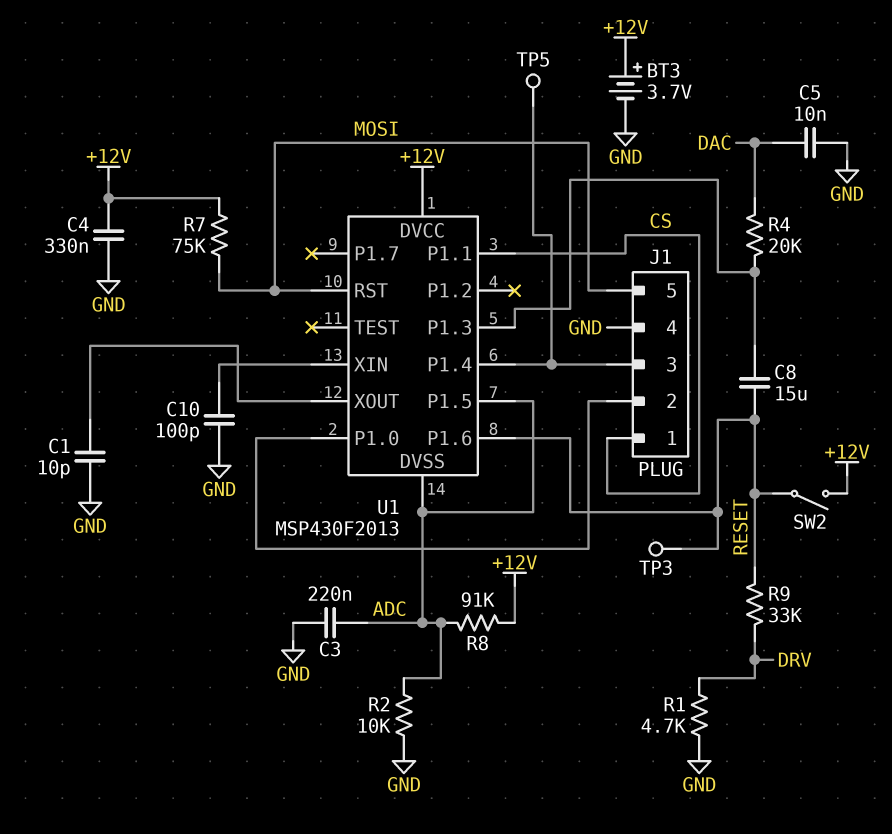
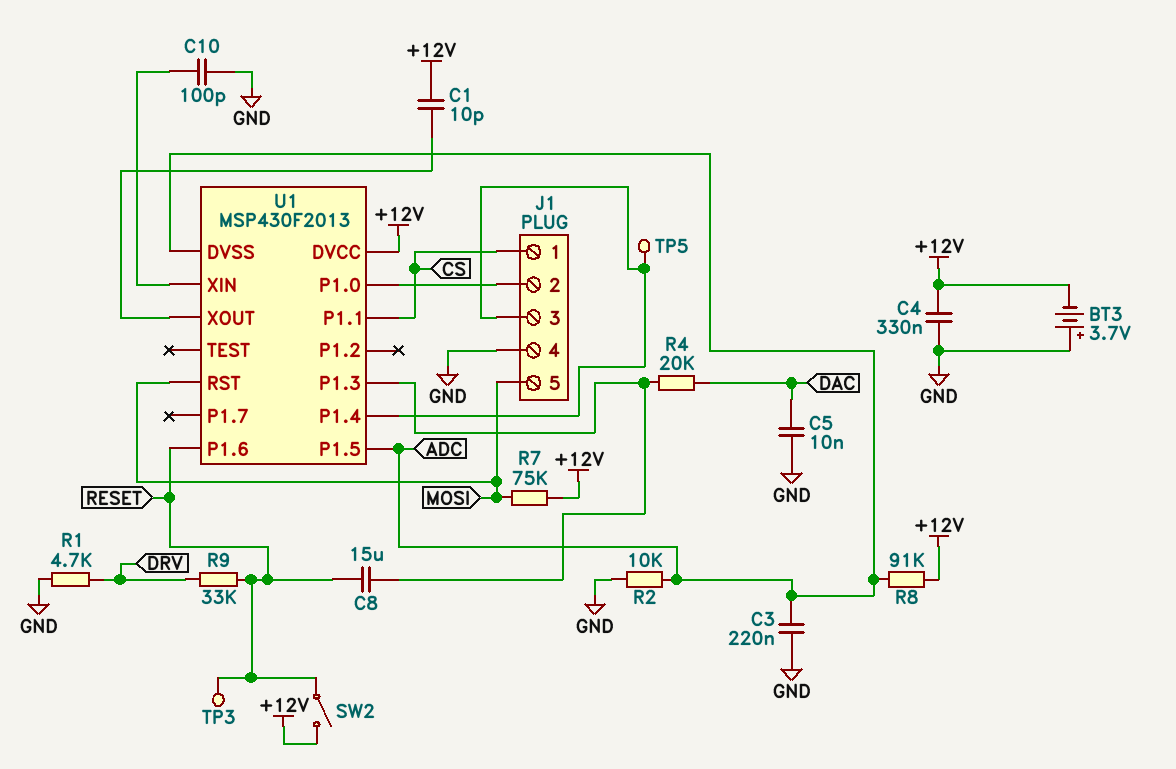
BT3: 3.7V (plus +12V, minus GND) -> 3.7V (plus GND, minus +12V)
C1: 10pF (GND, U1/XOUT) -> 10pF (+12V, U1/XOUT)

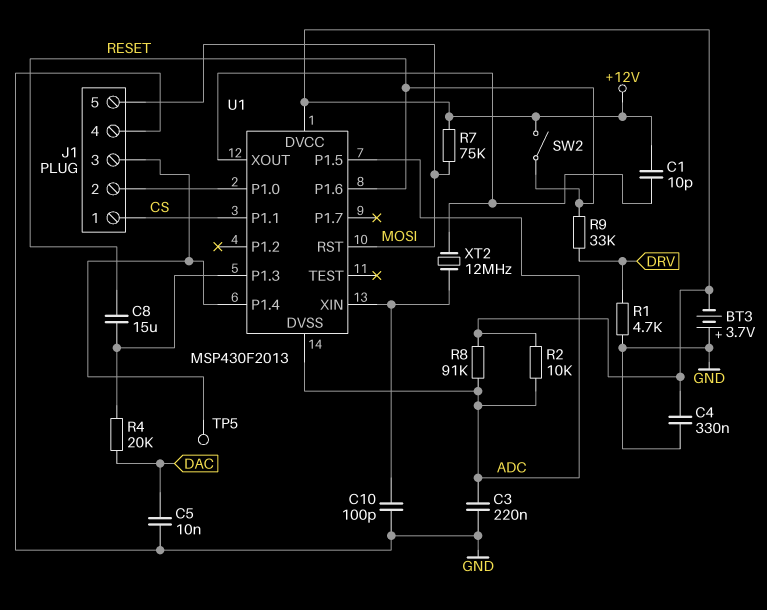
R2: 10k (ADC, GND) -> 10k (+12V, ADC)
TP3: test point (RESET) -> none
XT2: none -> 12MHz (U1/XIN, U1/XOUT)

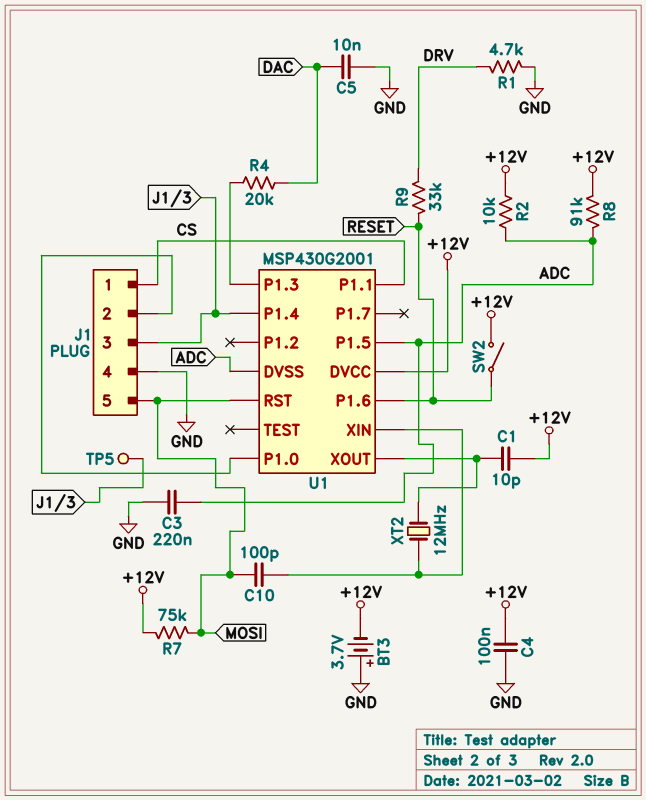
C4: 330nF (+12V, GND) -> 100nF (+12V, GND)
C8: 15uF (RESET, U1/P1.3) -> none
C10: 100pF (GND, U1/XIN) -> 100pF (MOSI, U1/XIN)
U1: MSP430F2013 -> MSP430G2001

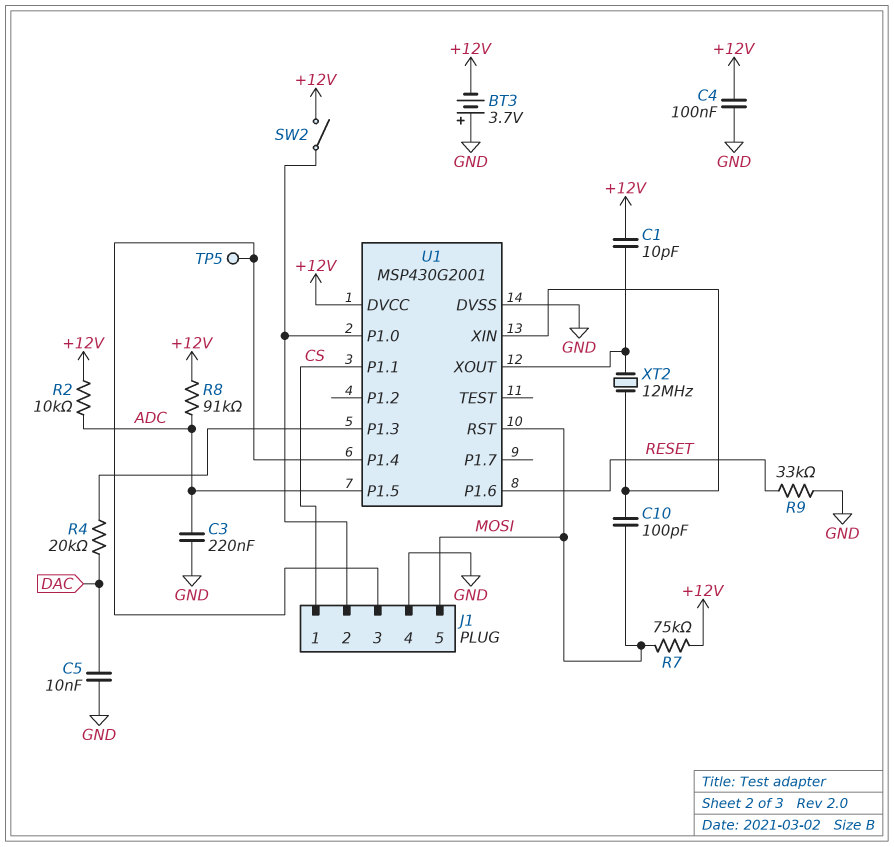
R1: 4.7k (DRV, GND) -> none
R9: 33k (DRV, RESET) -> 33k (GND, RESET)
SW2: switch (+12V, RESET) -> switch (+12V, J1/2)
U1 pin DVSS: ADC -> GND

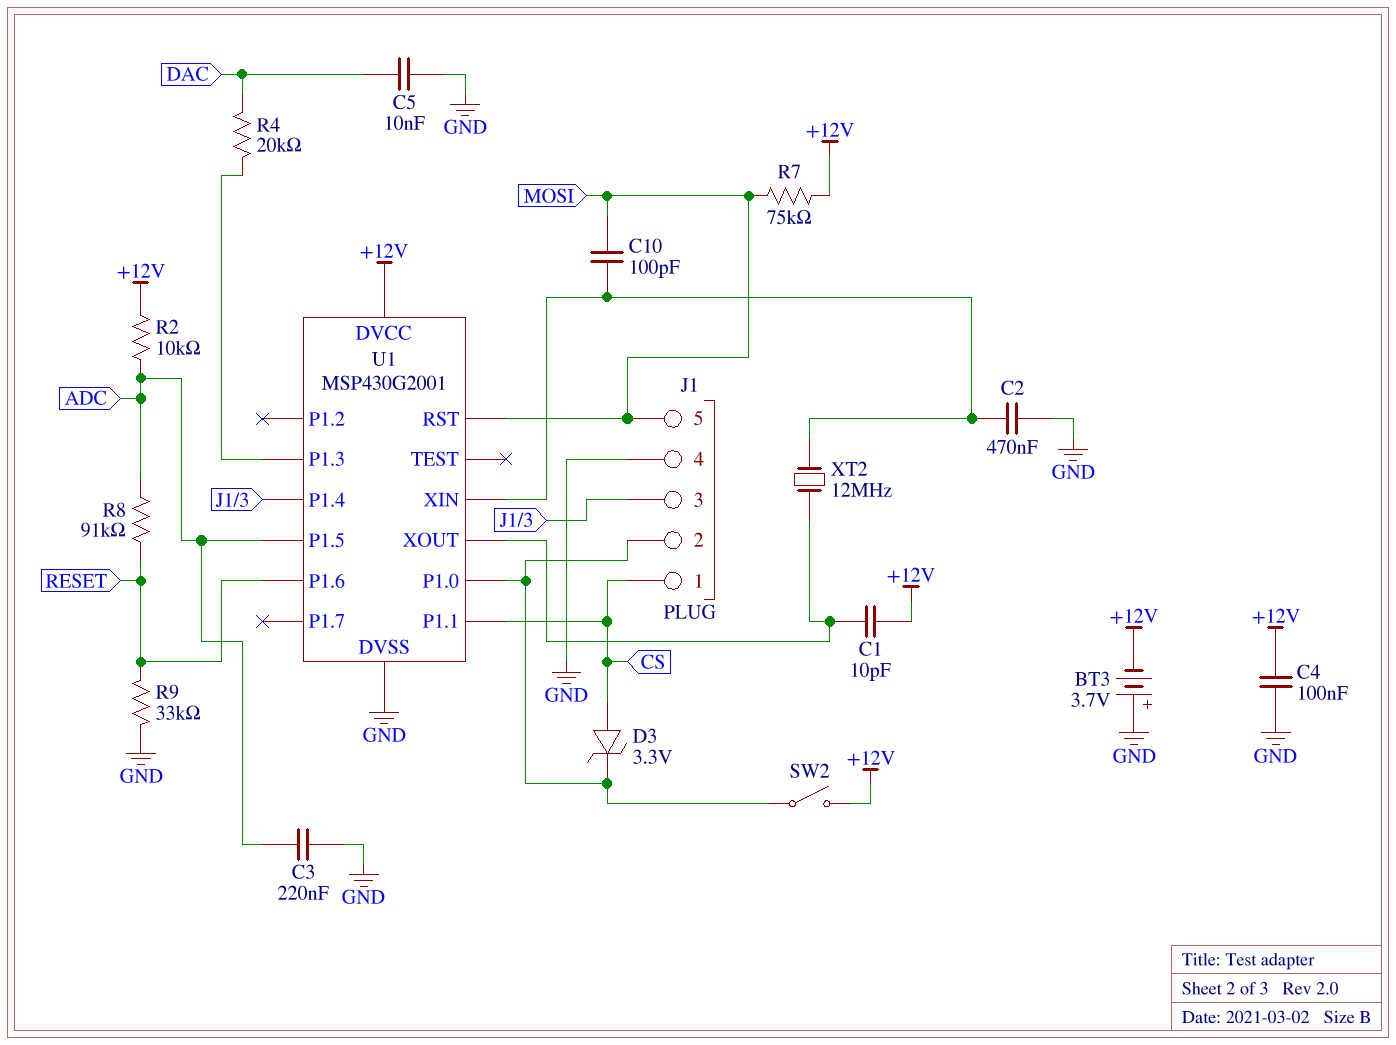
C2: none -> 470nF (GND, U1/XIN)
D3: none -> zener 3.3V (A CS, K J1/2)
R8: 91k (+12V, ADC) -> 91k (ADC, RESET)
TP5: test point (J1/3) -> none

